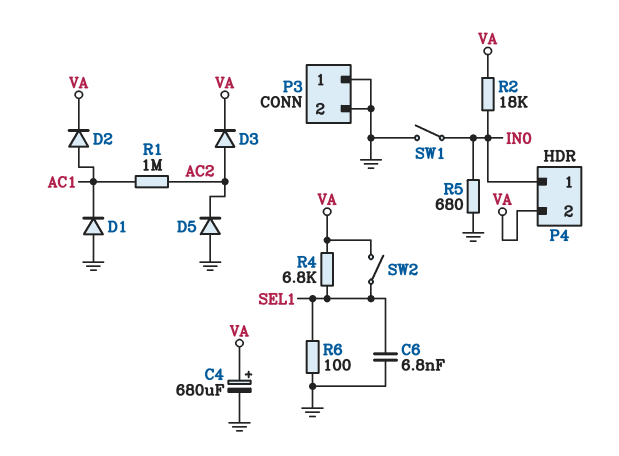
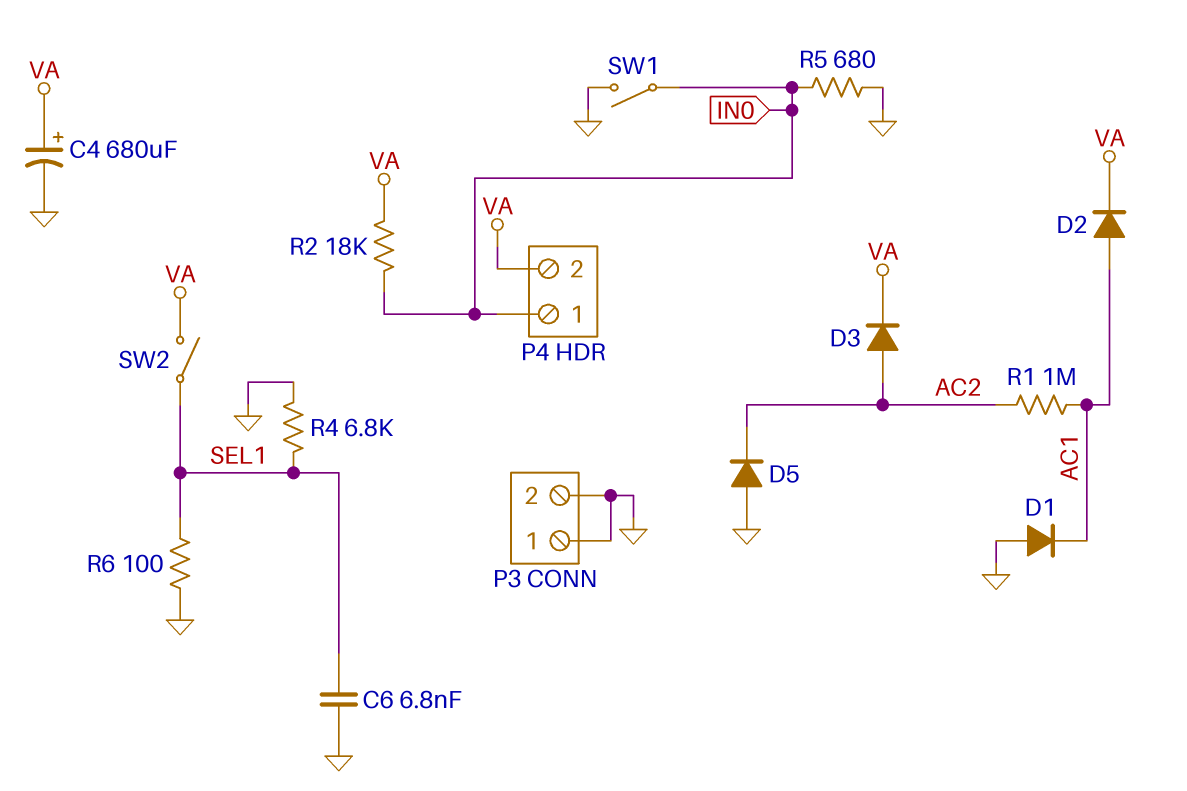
R4: 6.8k (SEL1, VA) -> 6.8k (GND, SEL1)

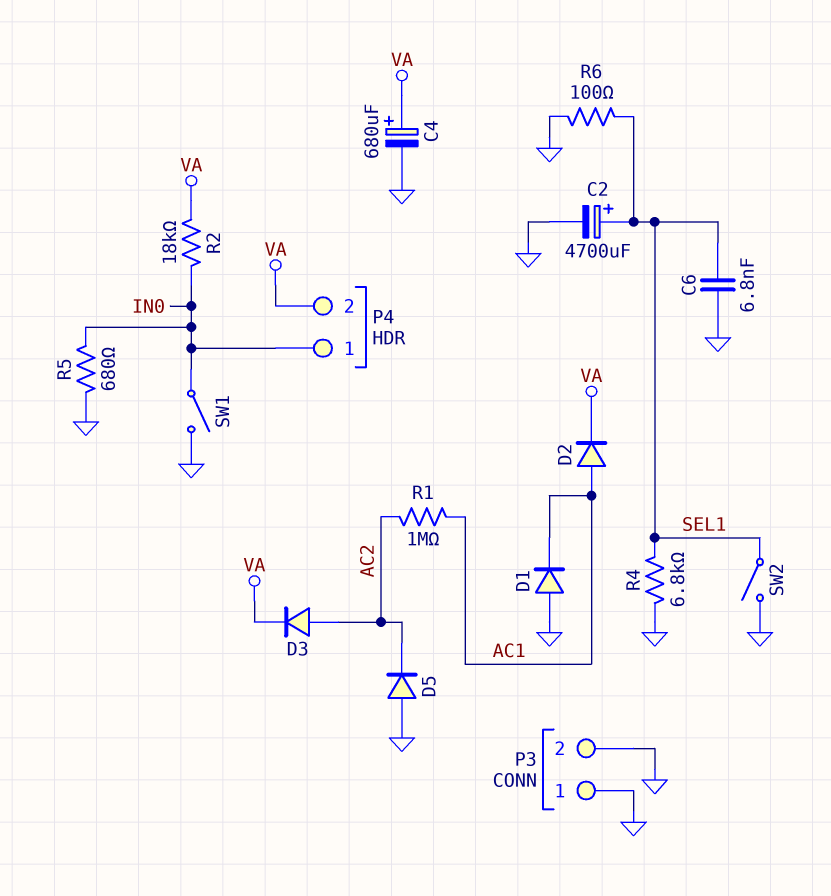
C2: none -> 4700uF (plus SEL1, minus GND)
SW2: switch (SEL1, VA) -> switch (GND, SEL1)

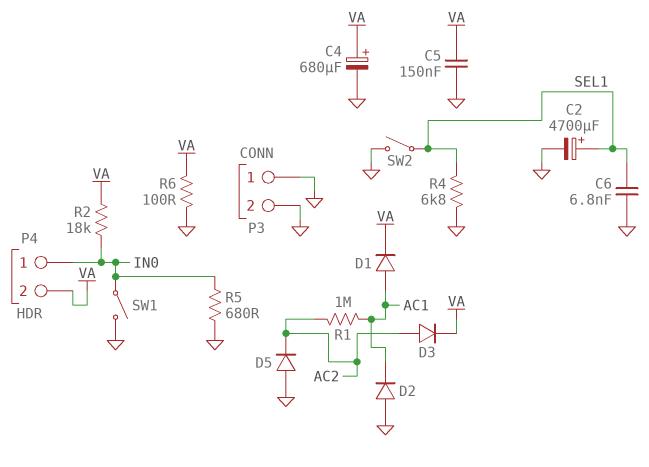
C5: none -> 150nF (GND, VA)
D1: diode (A GND, K AC1) -> diode (A AC1, K VA)
D2: diode (A AC1, K VA) -> diode (A GND, K AC1)
R6: 100 (GND, SEL1) -> 100 (GND, VA)

